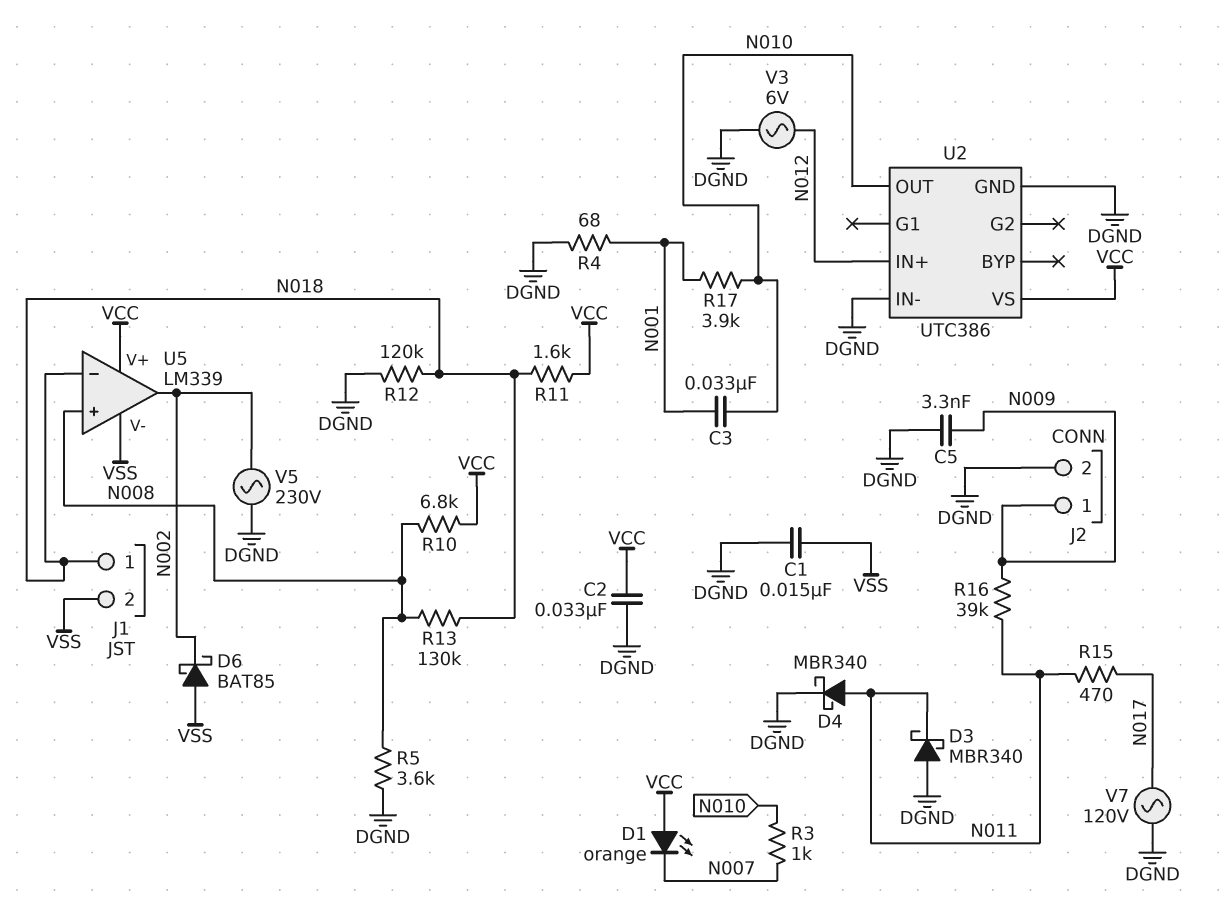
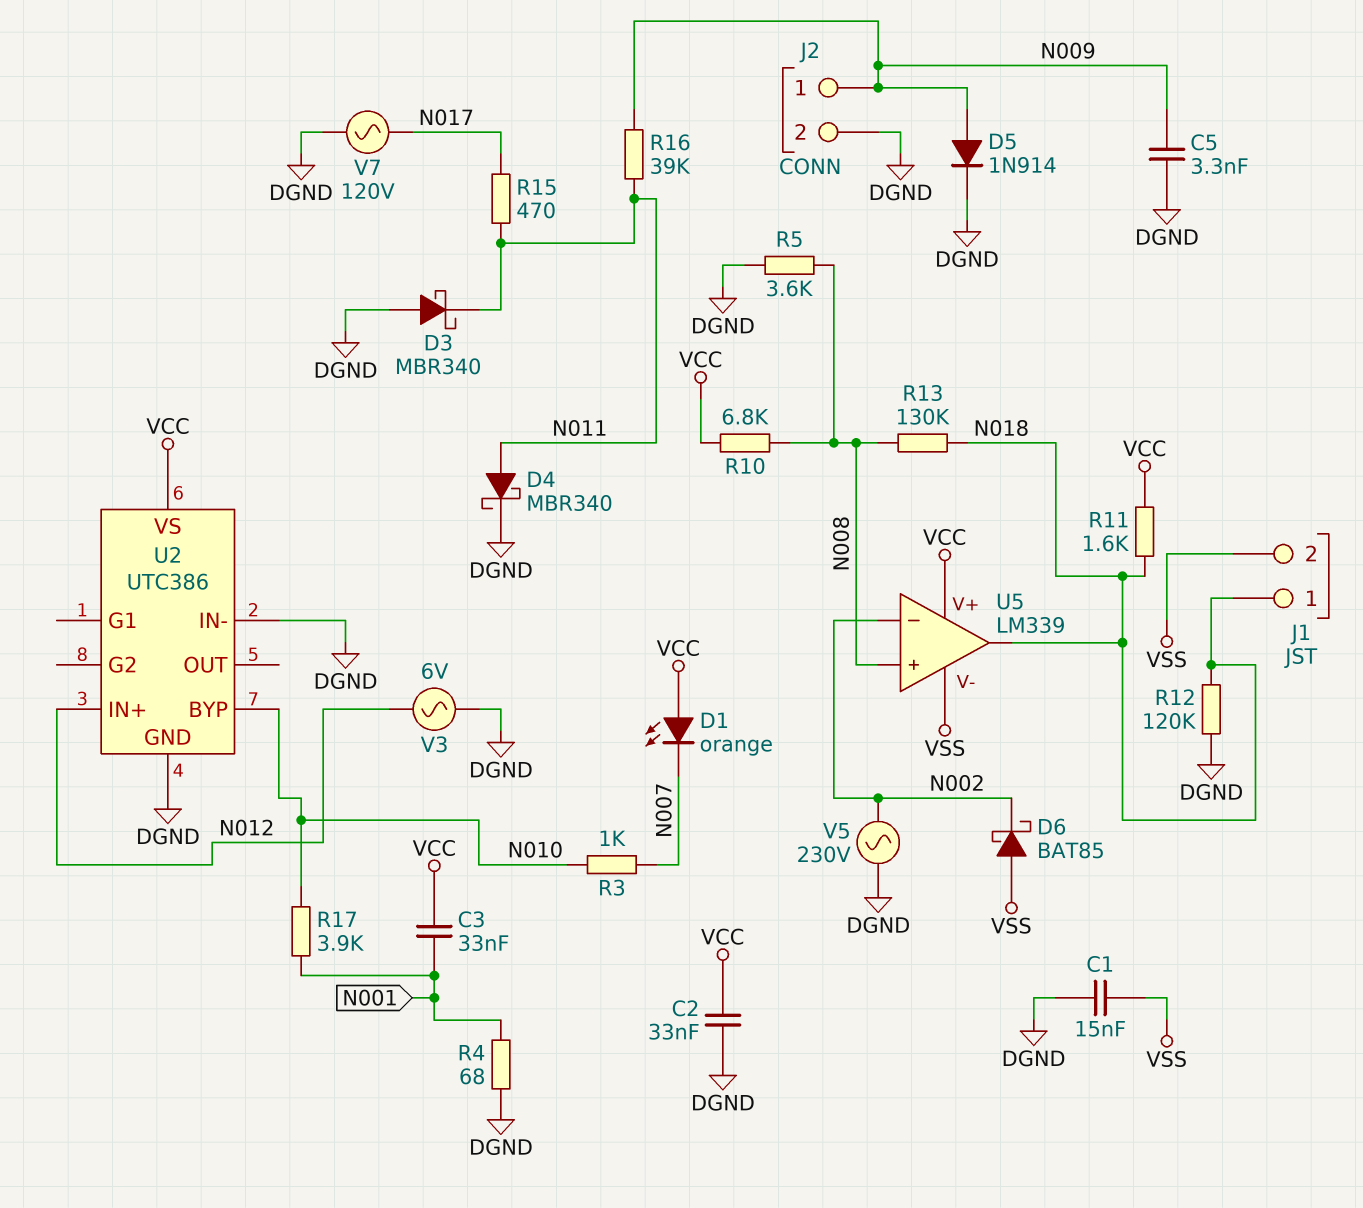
C3: 33nF (N001, N010) -> 33nF (N001, VCC)
D5: none -> diode 1N914 (A N009, K DGND)
U2 pin BYP: none -> N010
U2 pin OUT: N010 -> none
U5 pin in-: N018 -> N002
U5 pin out: N002 -> N018

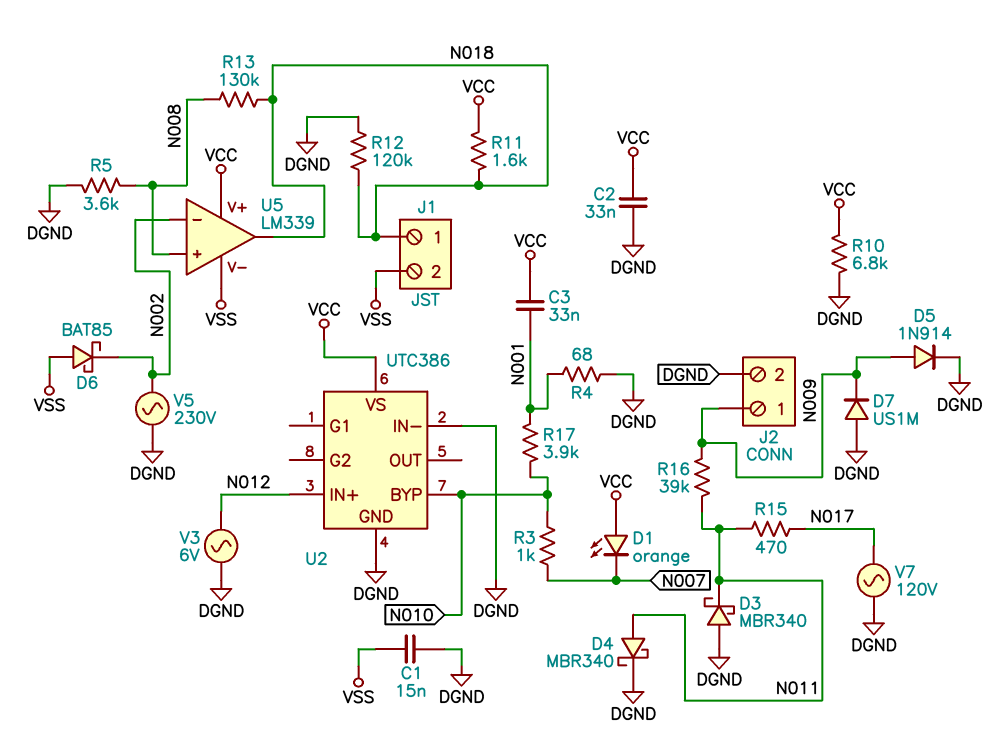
C5: 3.3nF (DGND, N009) -> none
D7: none -> diode US1M (A DGND, K N009)
R10: 6.8k (N008, VCC) -> 6.8k (DGND, VCC)

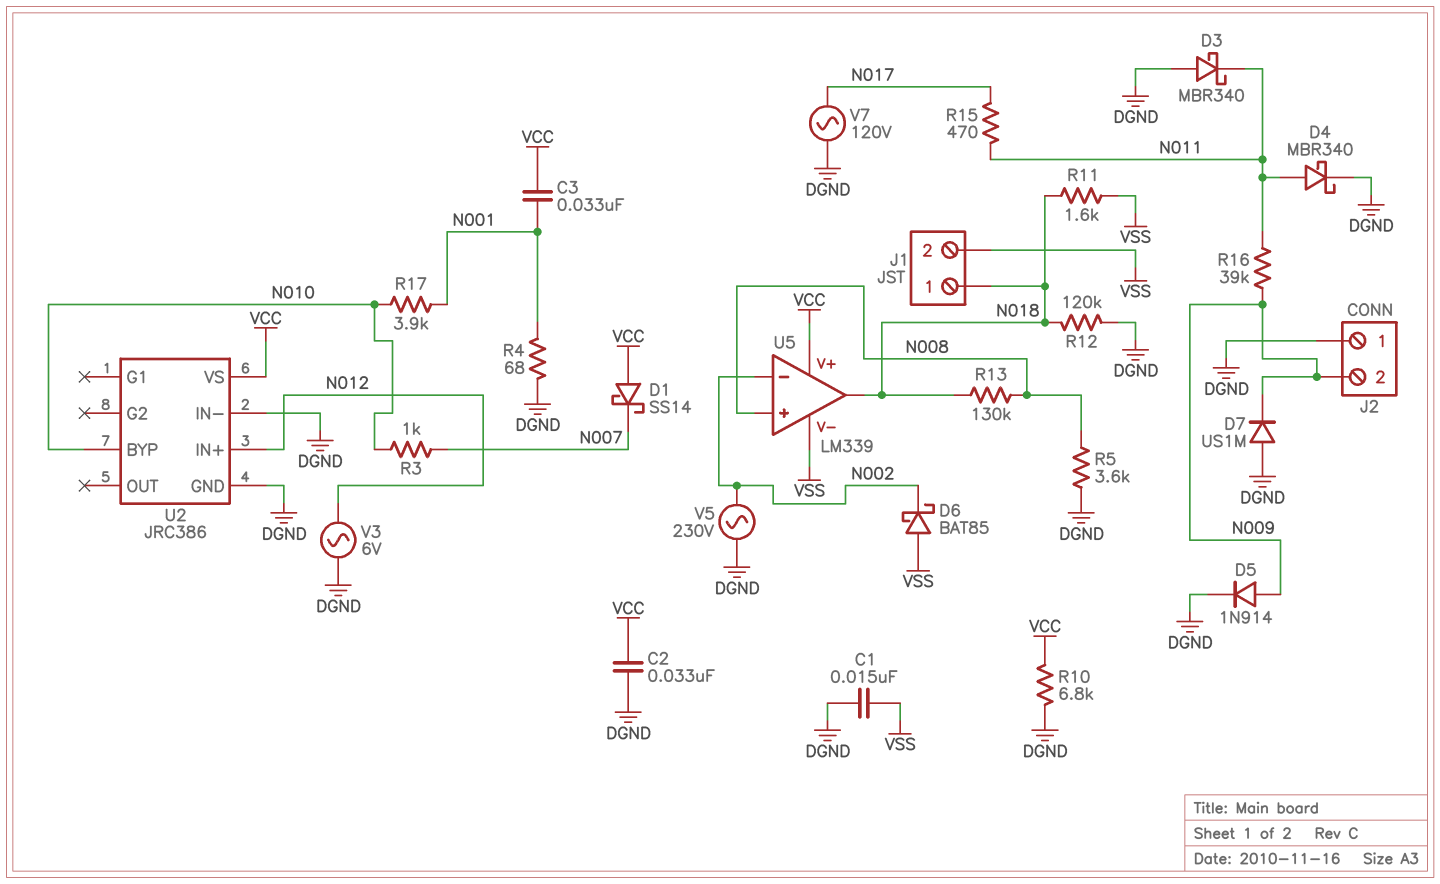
D1: LED orange (A VCC, K N007) -> schottky SS14 (A VCC, K N007)
J2 pin 1: N009 -> DGND
J2 pin 2: DGND -> N009
R11: 1.6k (N018, VCC) -> 1.6k (N018, VSS)
U2: UTC386 -> JRC386

